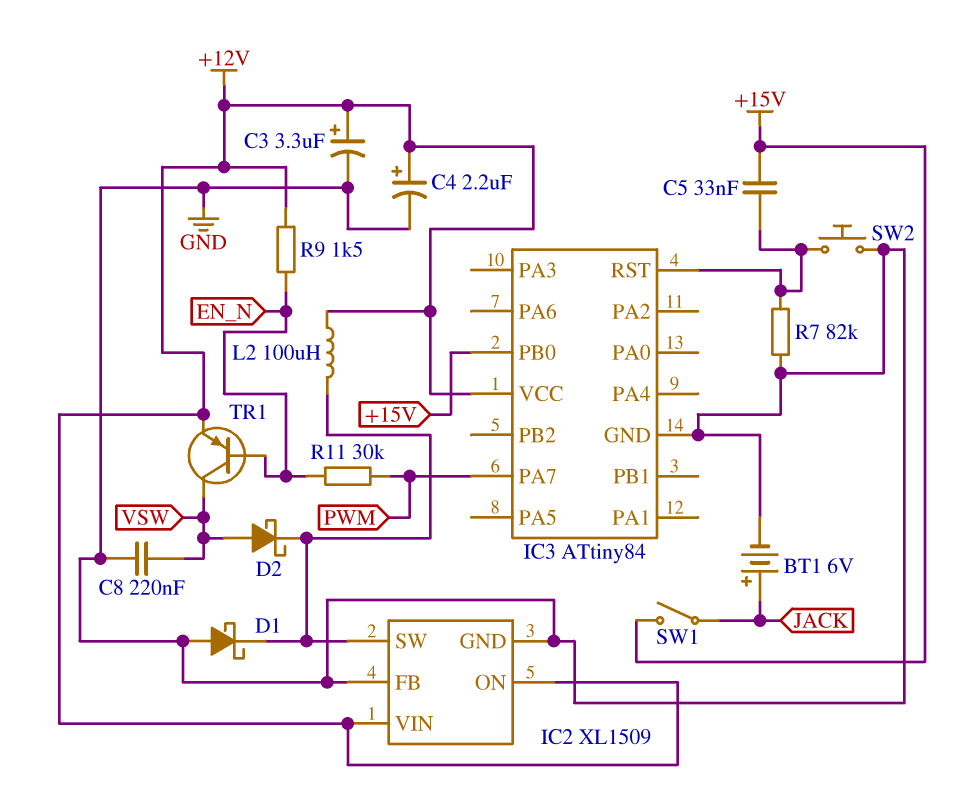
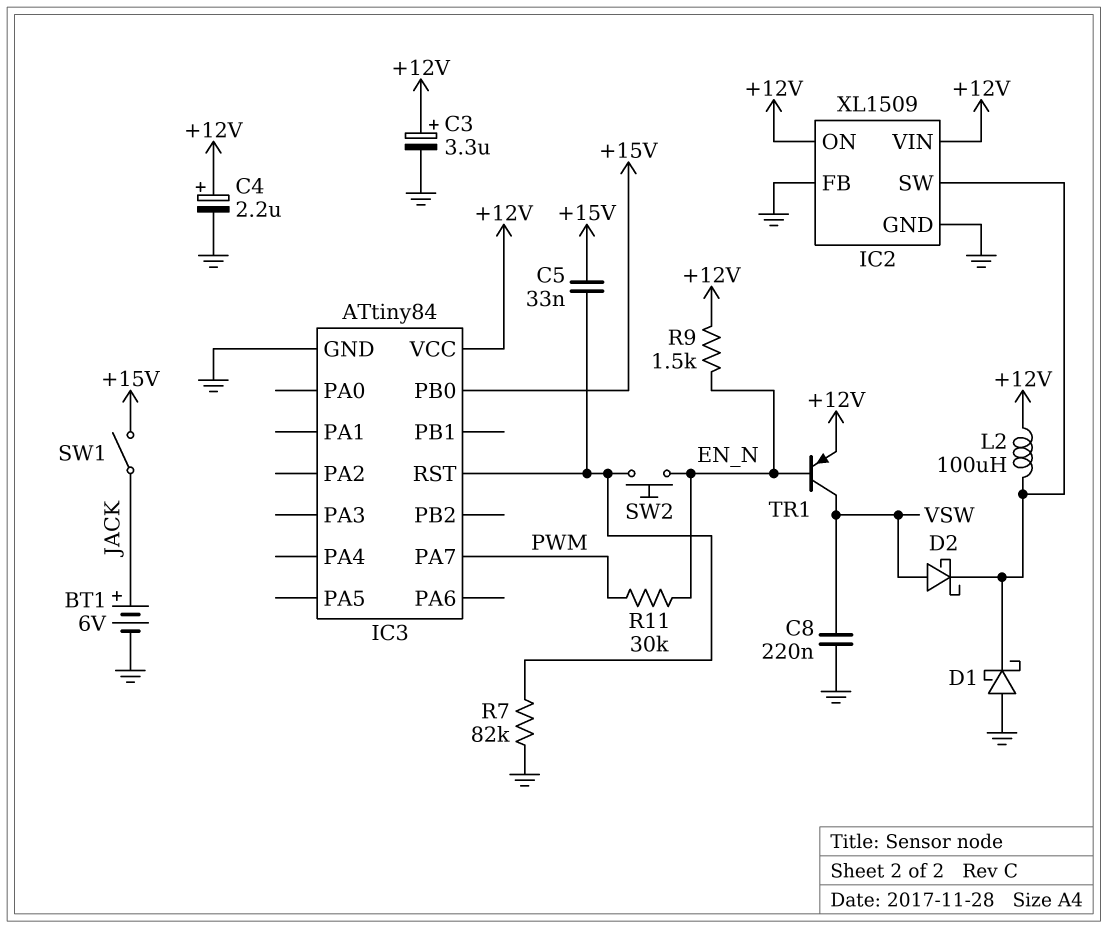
SW2: button (GND, IC3/RST) -> button (EN_N, IC3/RST)

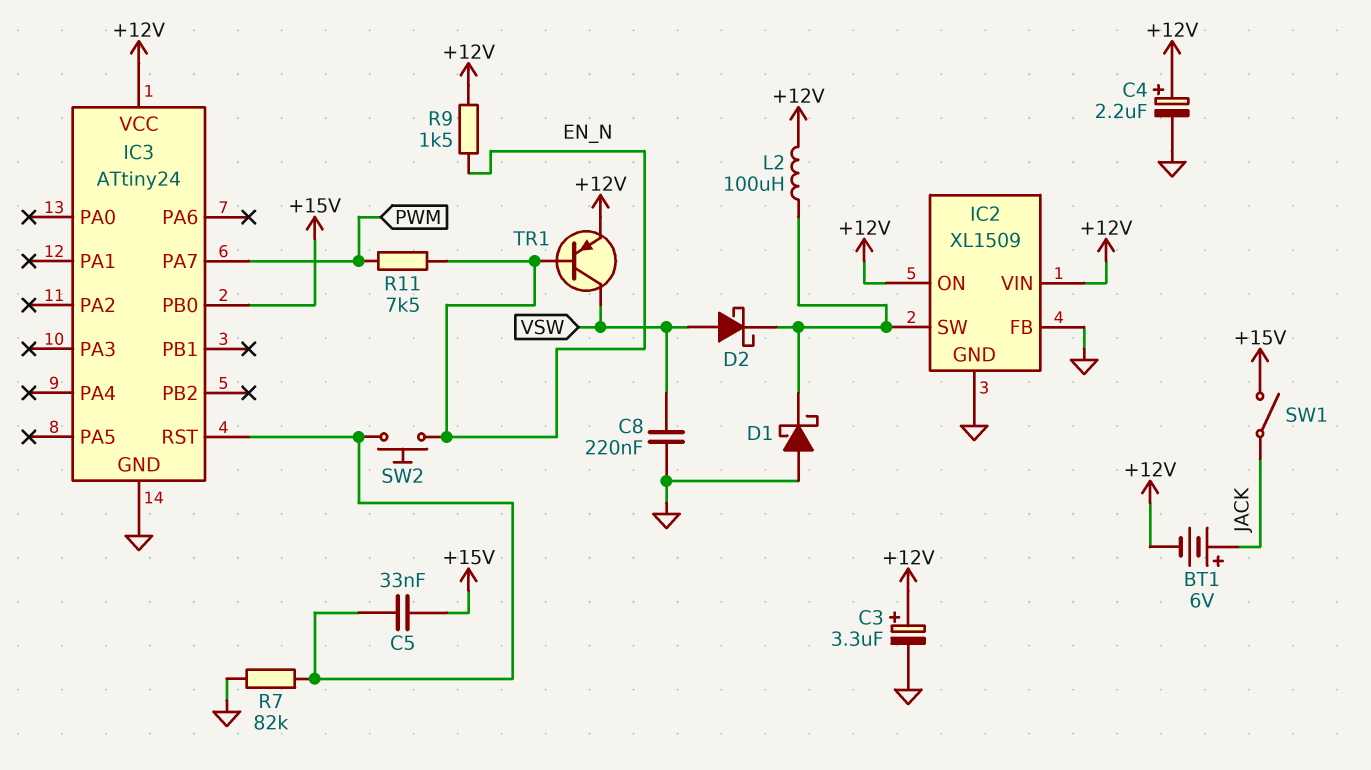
BT1: 6V (plus JACK, minus GND) -> 6V (plus JACK, minus +12V)
IC3: ATtiny84 -> ATtiny24
R11: 30k (EN_N, PWM) -> 7.5k (EN_N, PWM)

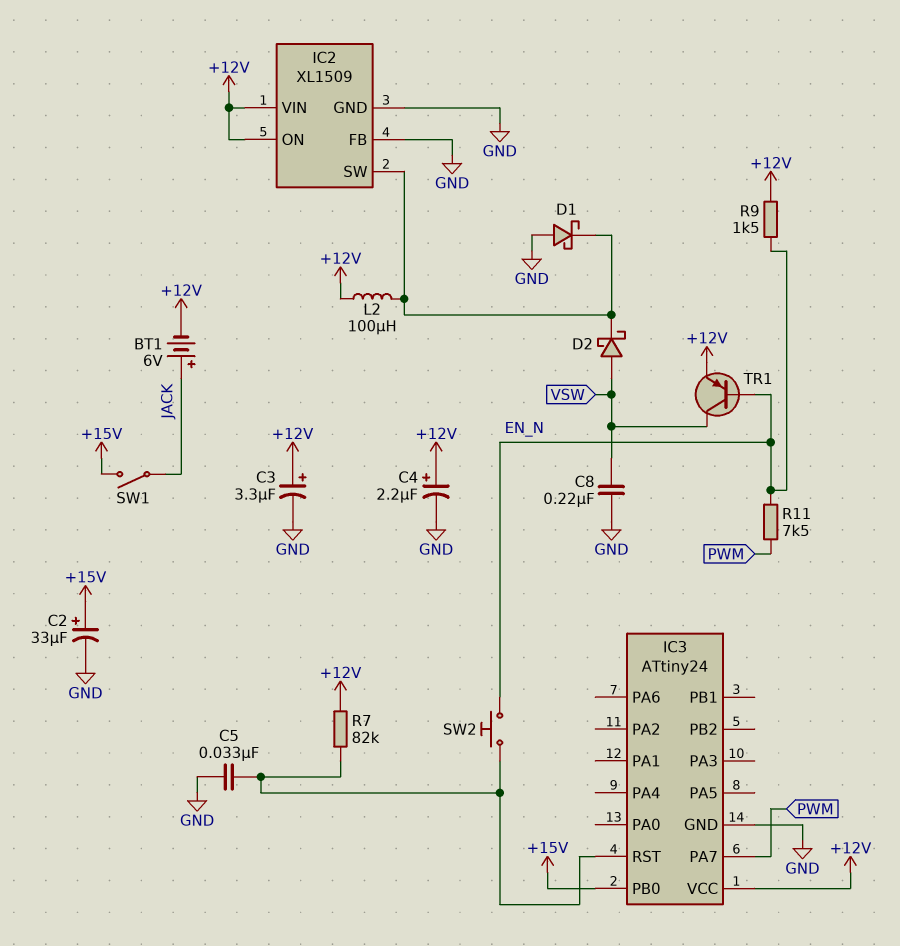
C2: none -> 33uF (plus +15V, minus GND)
C5: 33nF (+15V, IC3/RST) -> 33nF (GND, IC3/RST)
R7: 82k (GND, IC3/RST) -> 82k (+12V, IC3/RST)

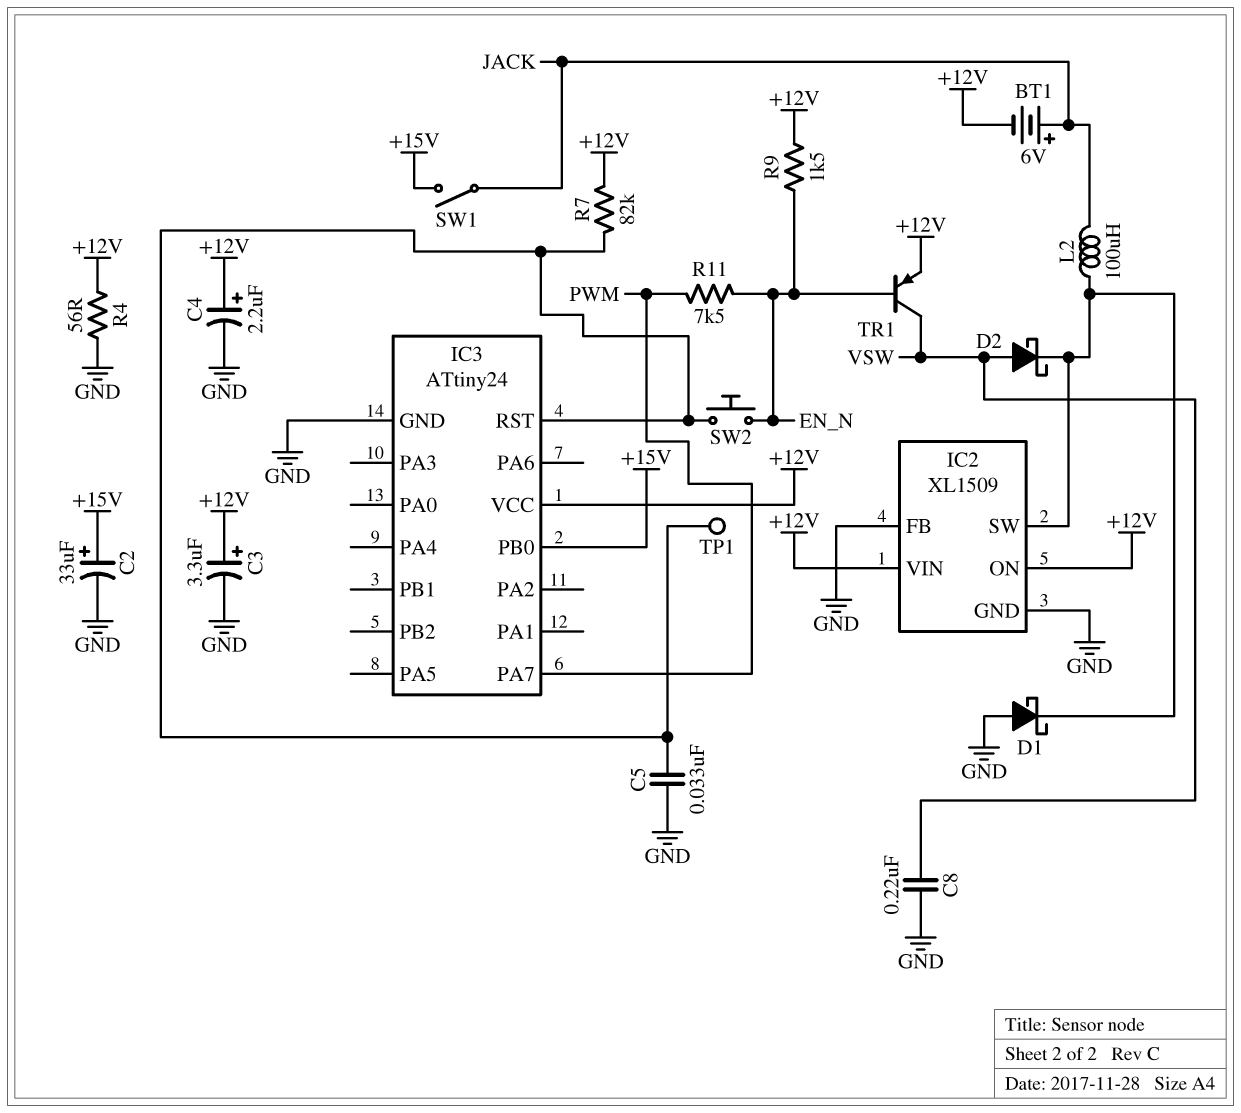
L2: 100uH (+12V, IC2/SW) -> 100uH (IC2/SW, JACK)
R4: none -> 56 (+12V, GND)
TP1: none -> test point (IC3/RST)

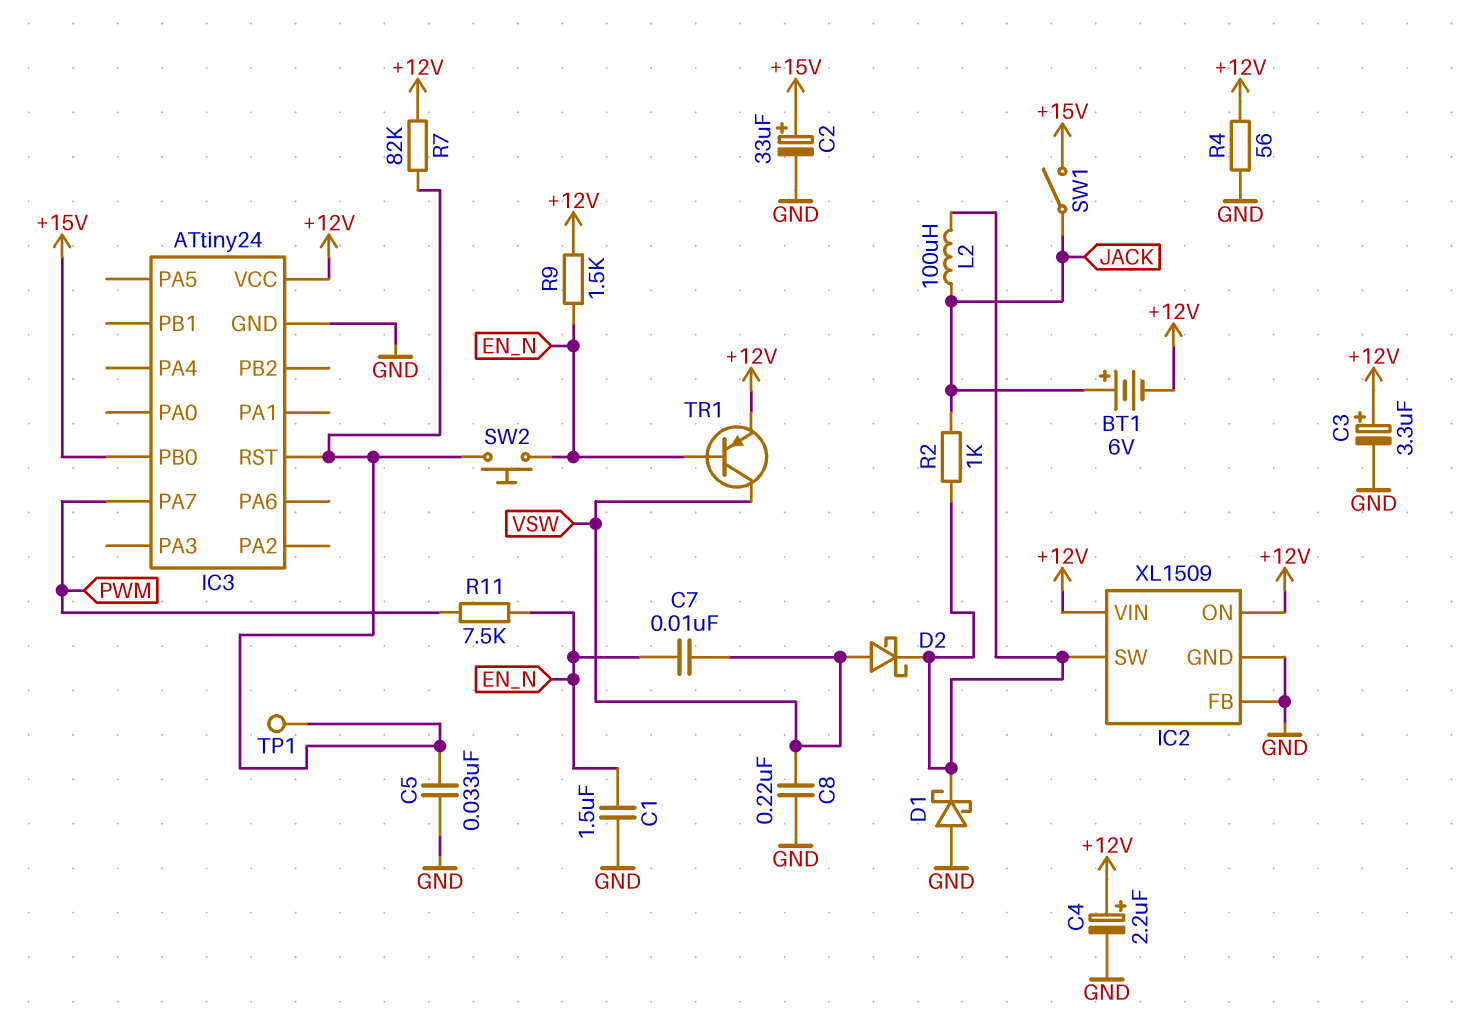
C1: none -> 1.5uF (EN_N, GND)
C7: none -> 10nF (EN_N, VSW)
R2: none -> 1k (IC2/SW, JACK)

